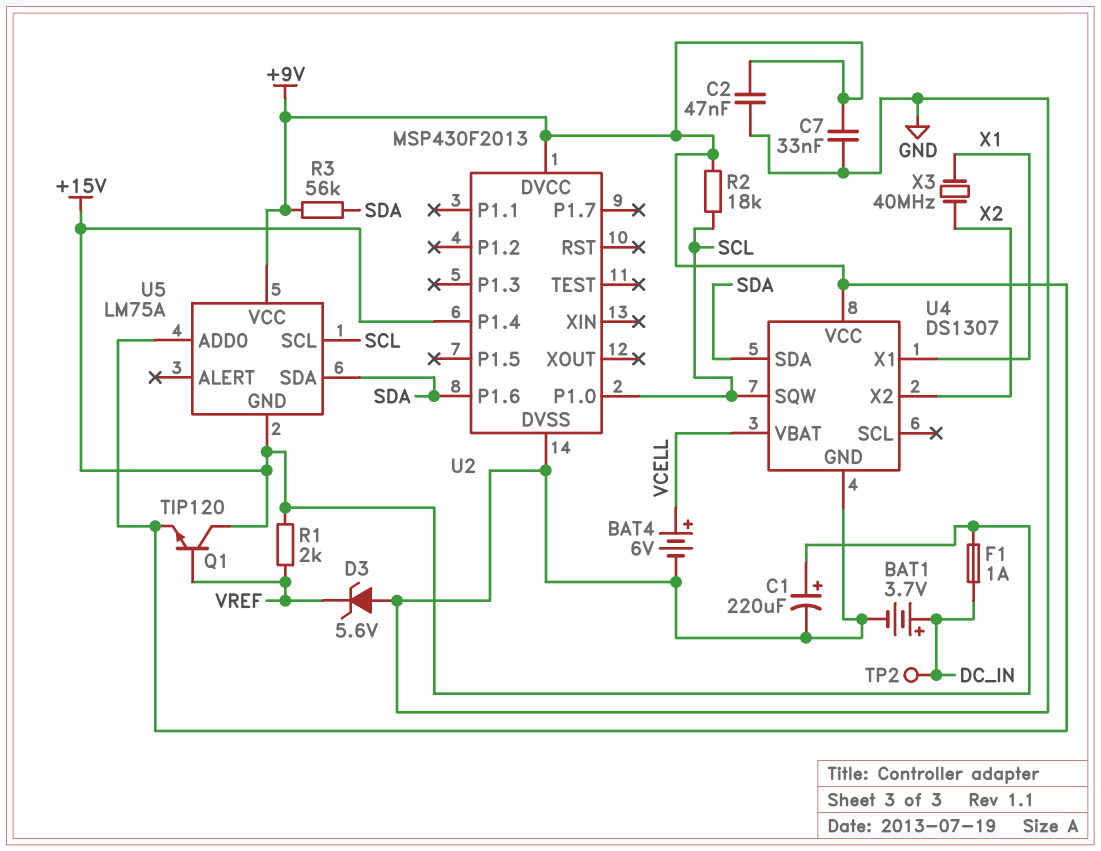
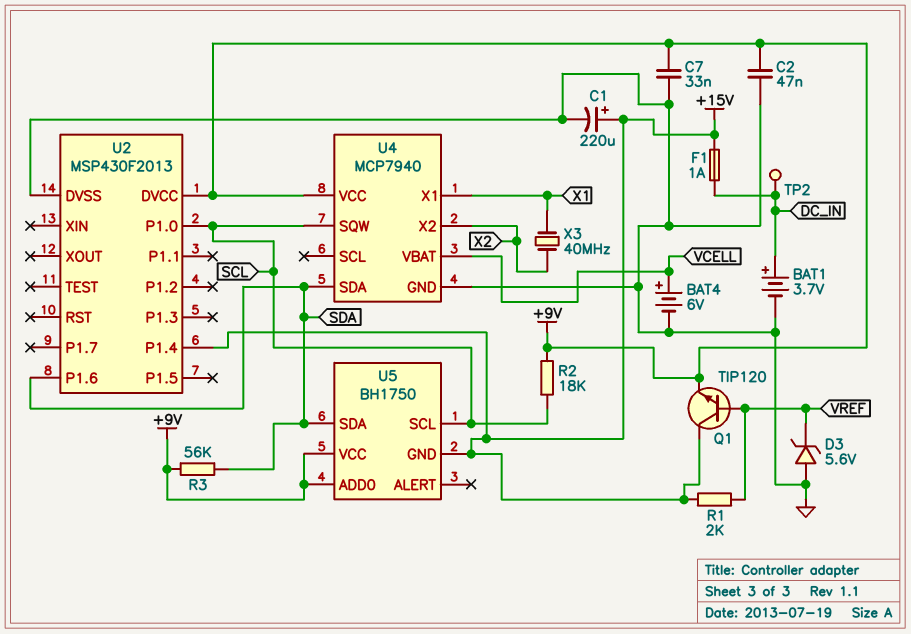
U4: DS1307 -> MCP7940
U5: LM75A -> BH1750

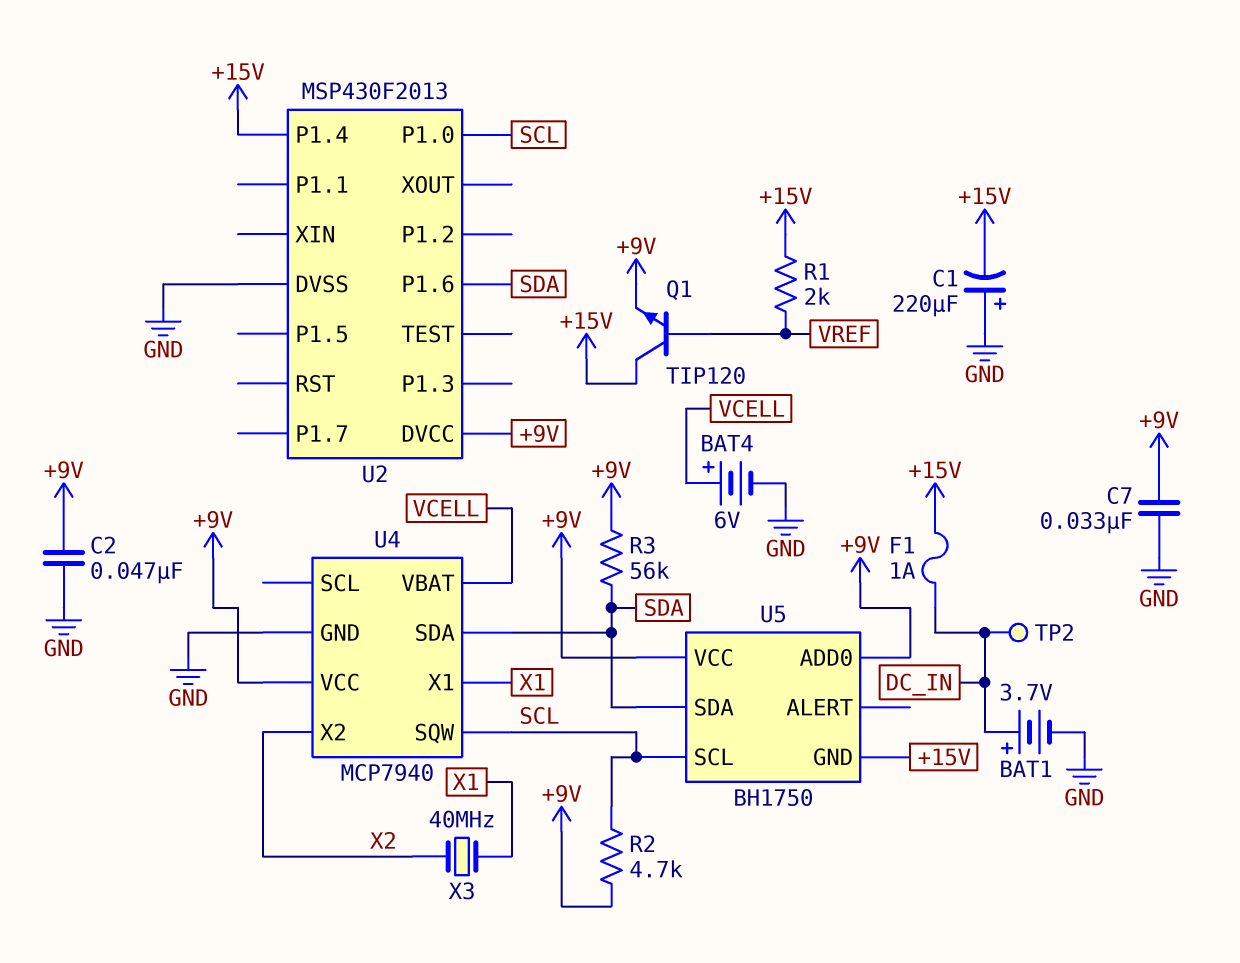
C1: 220uF (plus +15V, minus GND) -> 220uF (plus GND, minus +15V)
D3: zener 5.6V (A GND, K VREF) -> none
R2: 18k (+9V, SCL) -> 4.7k (+9V, SCL)

